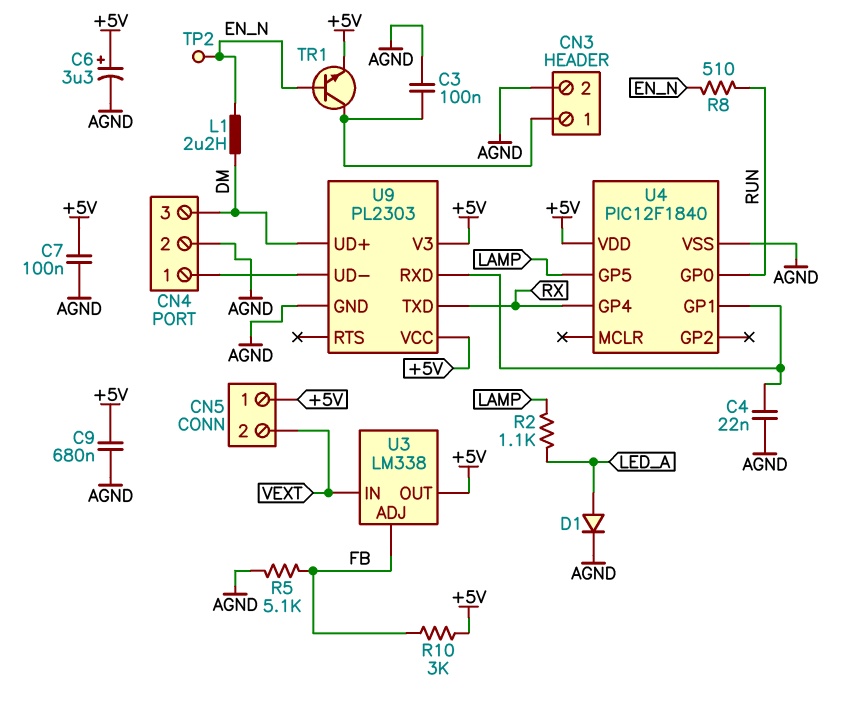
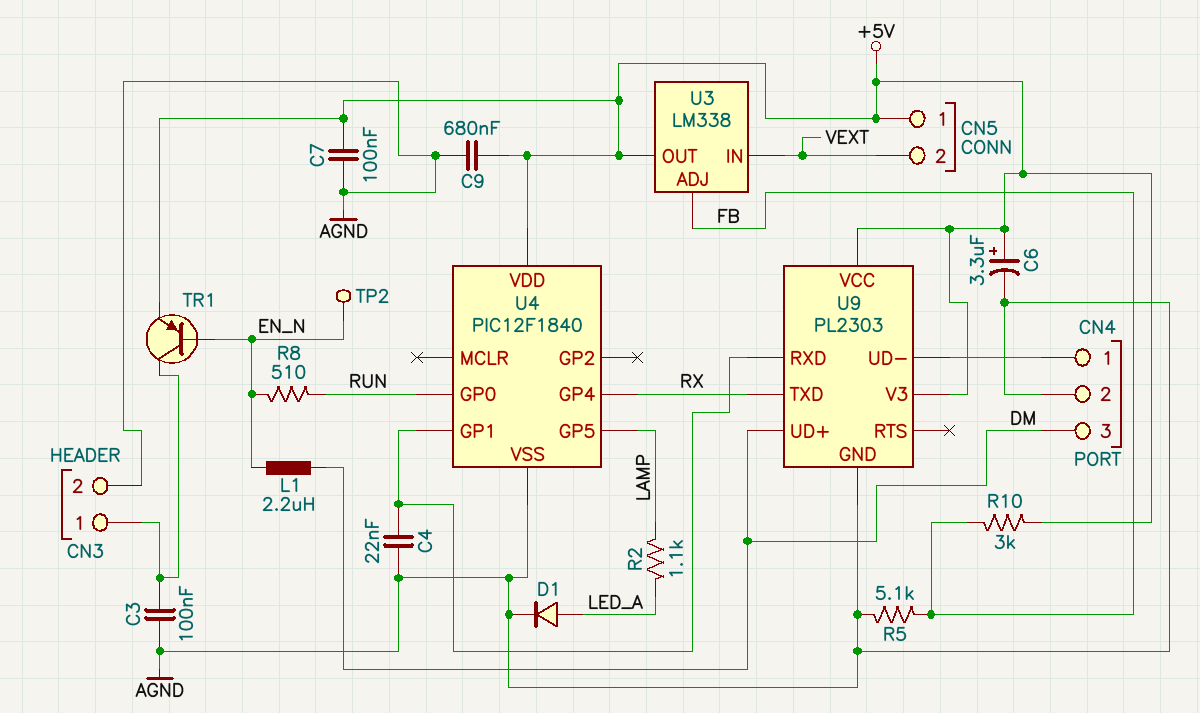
TR1: NPN (B EN_N, C CN3/1, E +5V) -> PNP (B EN_N, C CN3/1, E +5V)

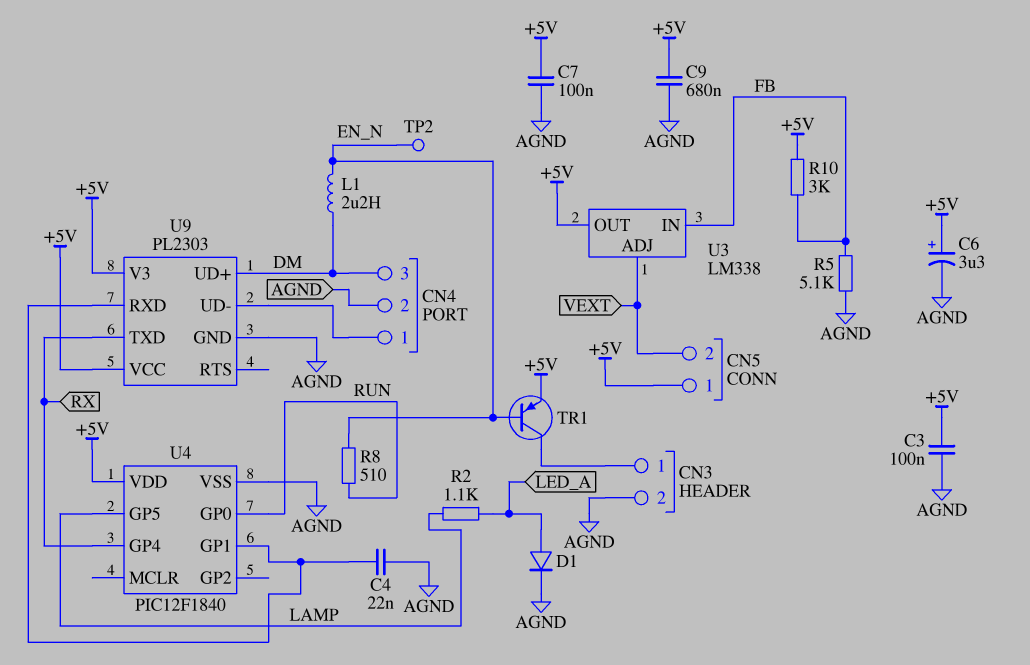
C3: 100nF (AGND, CN3/1) -> 100nF (+5V, AGND)
U3 pin ADJ: FB -> VEXT
U3 pin IN: VEXT -> FB

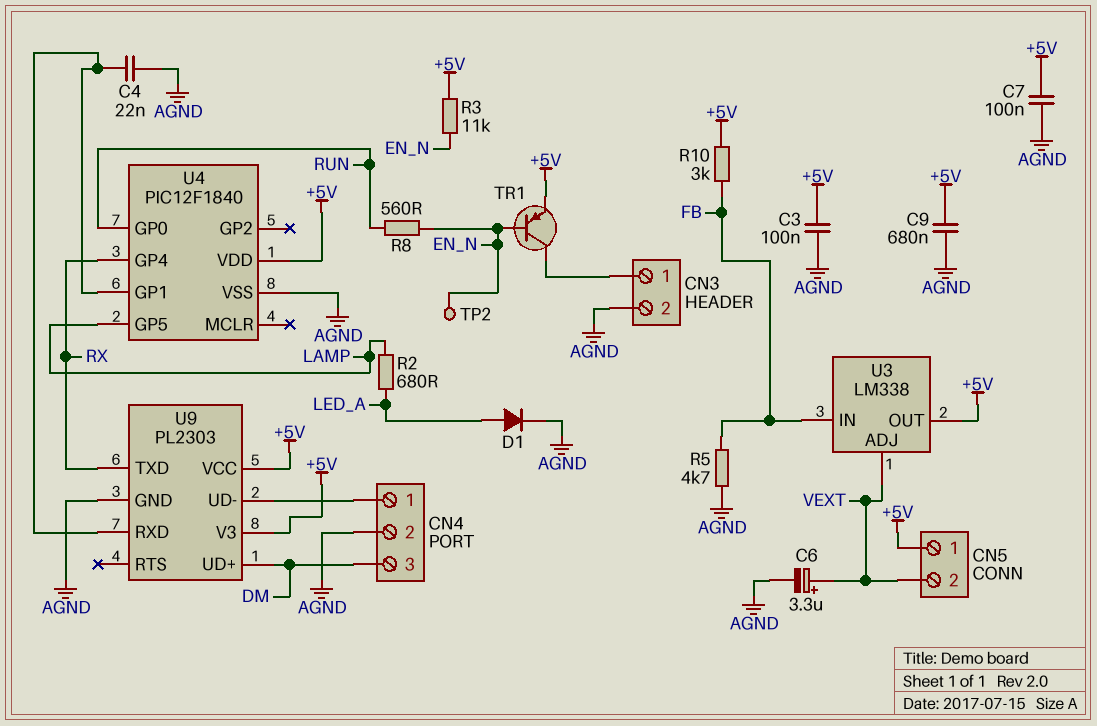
C6: 3.3uF (plus +5V, minus AGND) -> 3.3uF (plus VEXT, minus AGND)
L1: 2.2uH (DM, EN_N) -> none
R2: 1.1k (LAMP, LED_A) -> 680 (LAMP, LED_A)
R3: none -> 11k (+5V, EN_N)
R5: 5.1k (AGND, FB) -> 4.7k (AGND, FB)
R8: 510 (EN_N, RUN) -> 560 (EN_N, RUN)

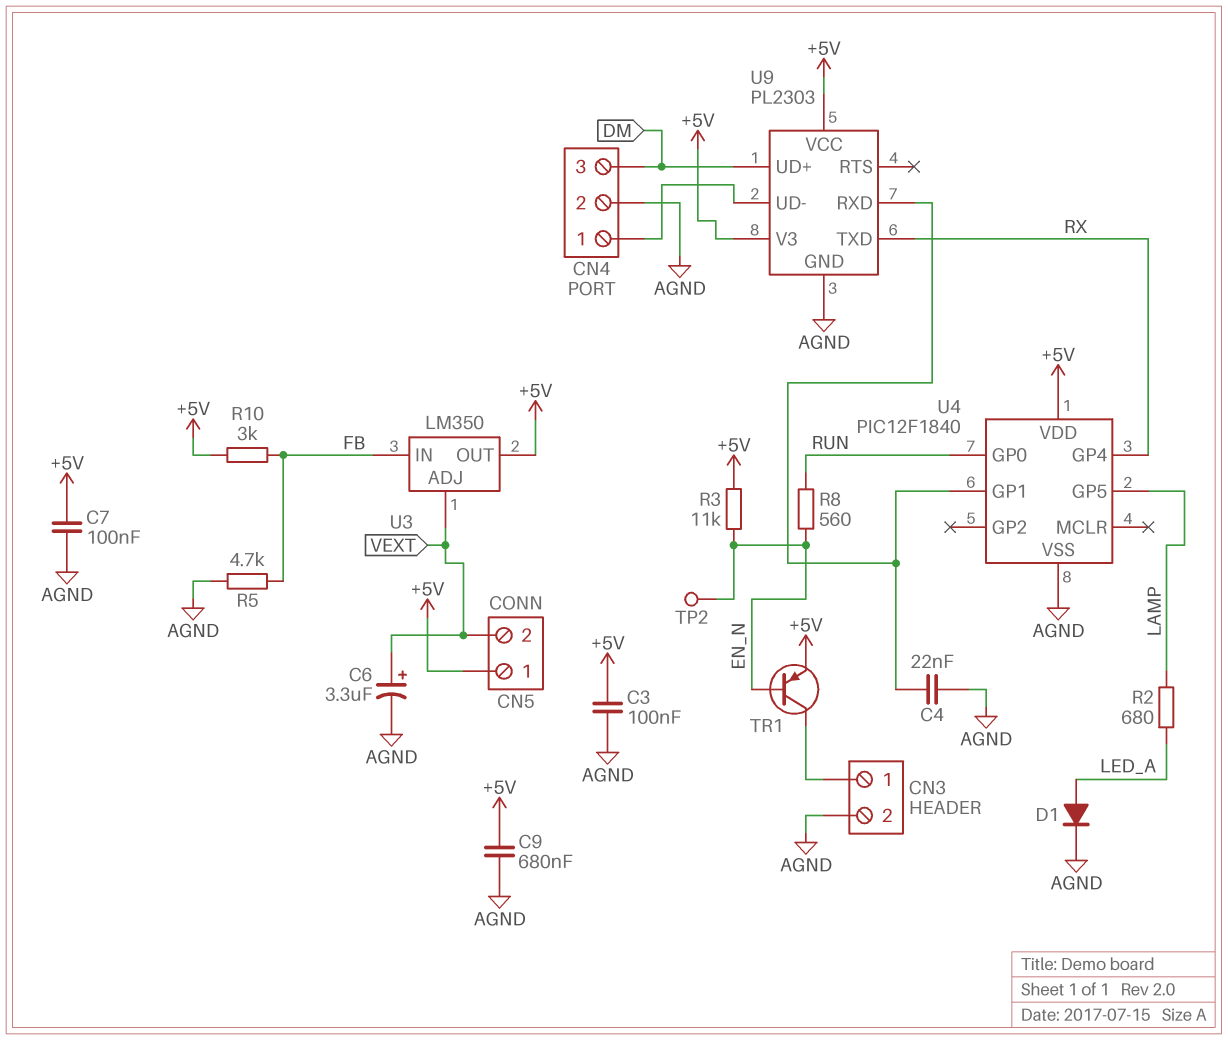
U3: LM338 -> LM350

